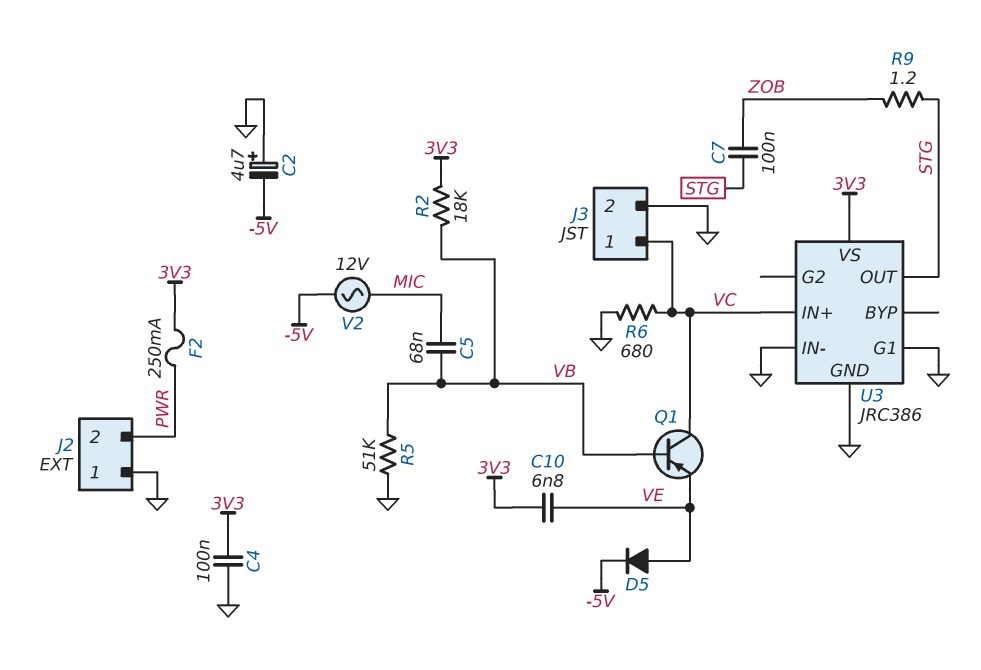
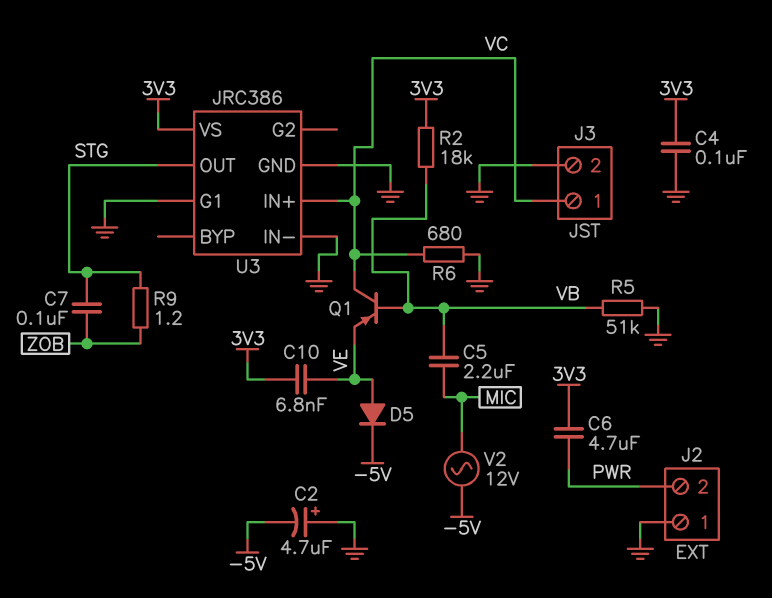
C5: 68nF (MIC, VB) -> 2.2uF (MIC, VB)
C6: none -> 4.7uF (3V3, PWR)
F2: 250mA (3V3, PWR) -> none

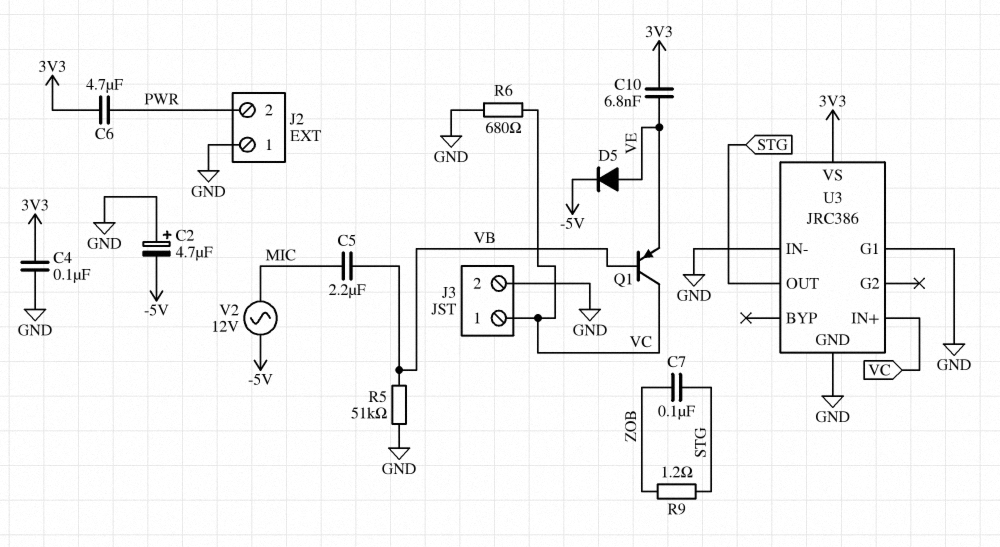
R2: 18k (3V3, VB) -> none

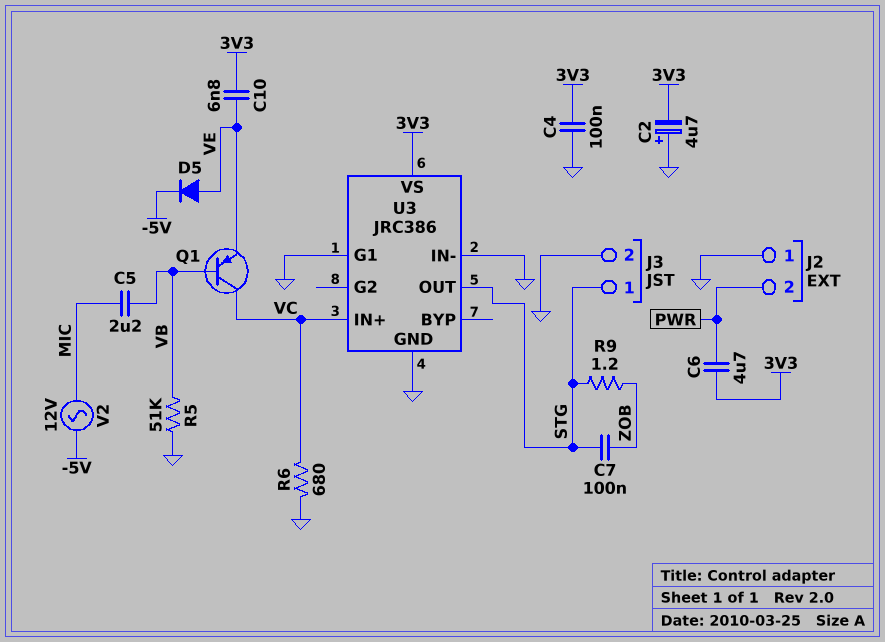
C2: 4.7uF (plus GND, minus -5V) -> 4.7uF (plus GND, minus 3V3)
J3 pin 1: VC -> STG

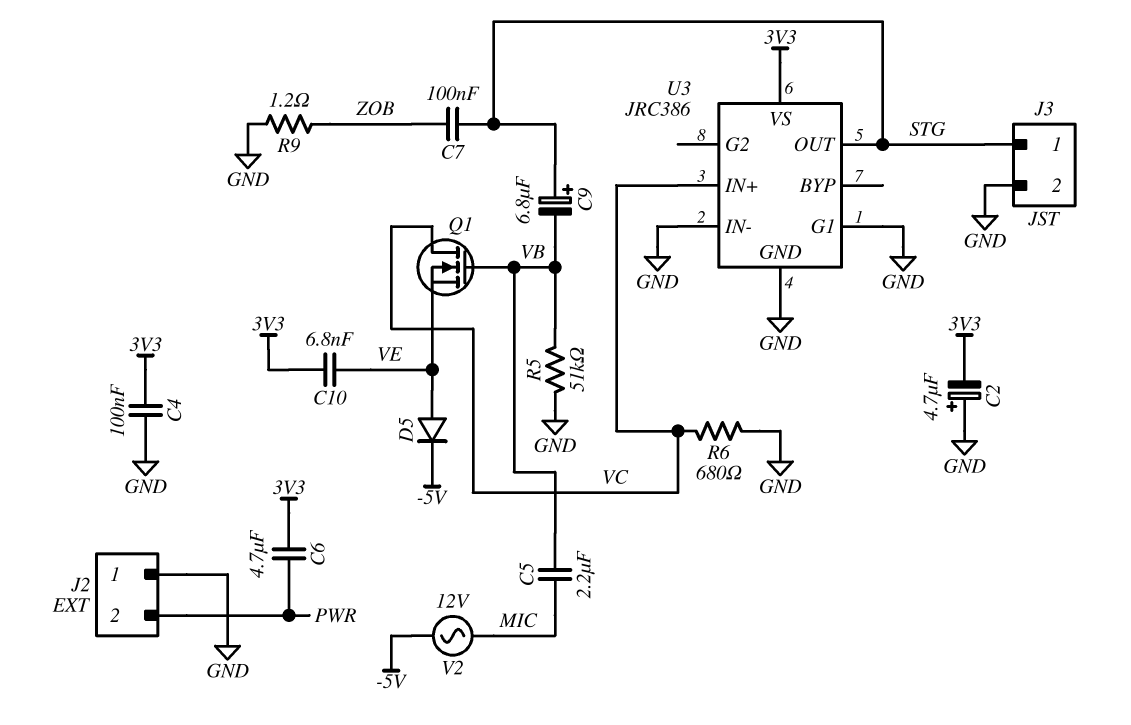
C9: none -> 6.8uF (plus STG, minus VB)
Q1: PNP (B VB, C VC, E VE) -> NMOS (G VB, D VC, S VE)
R9: 1.2 (STG, ZOB) -> 1.2 (GND, ZOB)

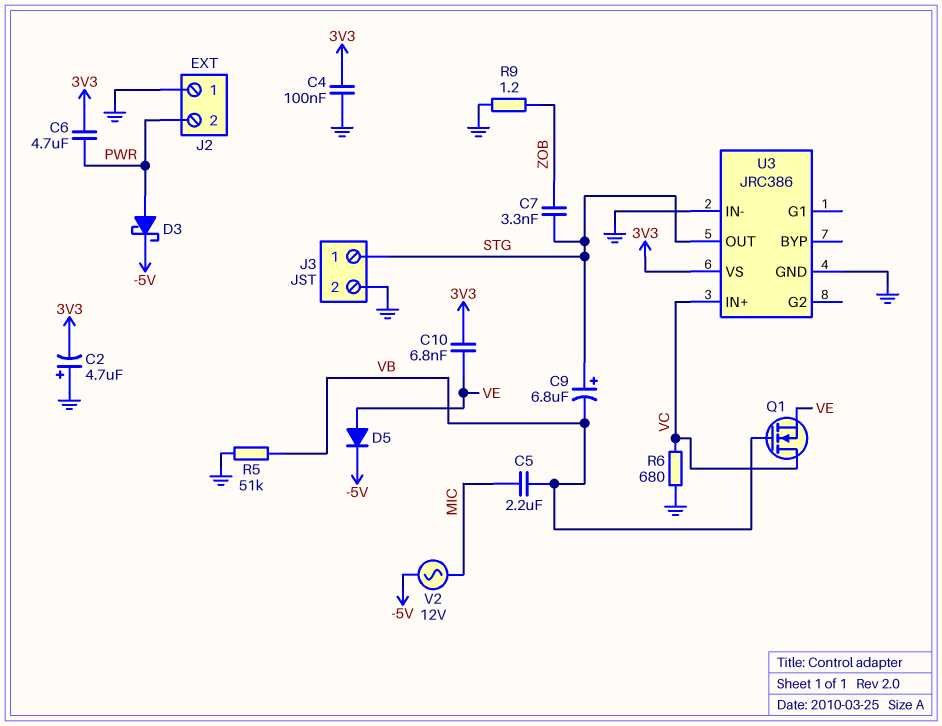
C7: 100nF (STG, ZOB) -> 3.3nF (STG, ZOB)
D3: none -> schottky (A PWR, K -5V)
U3 pin G1: GND -> none

